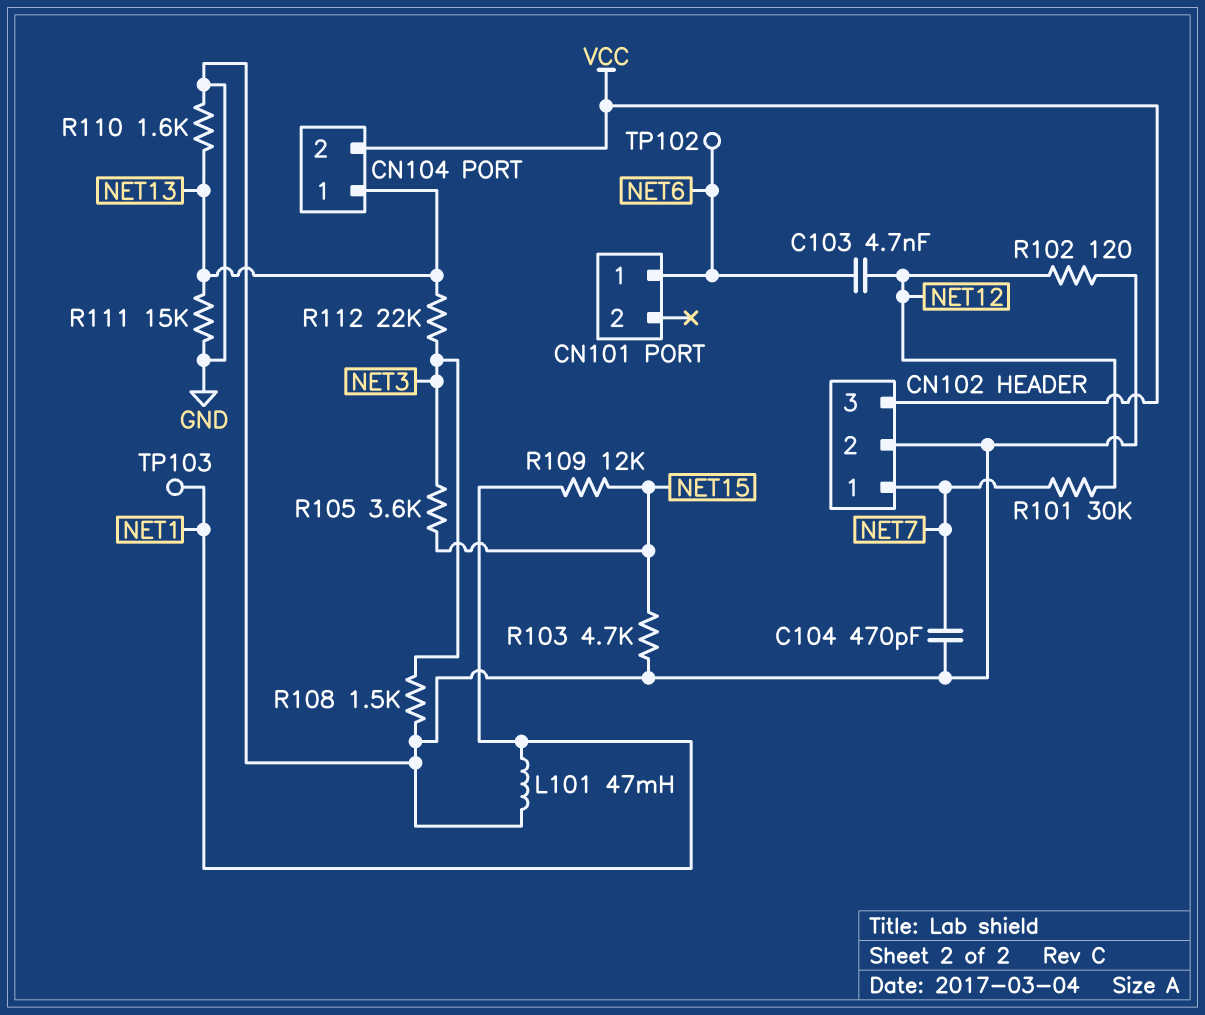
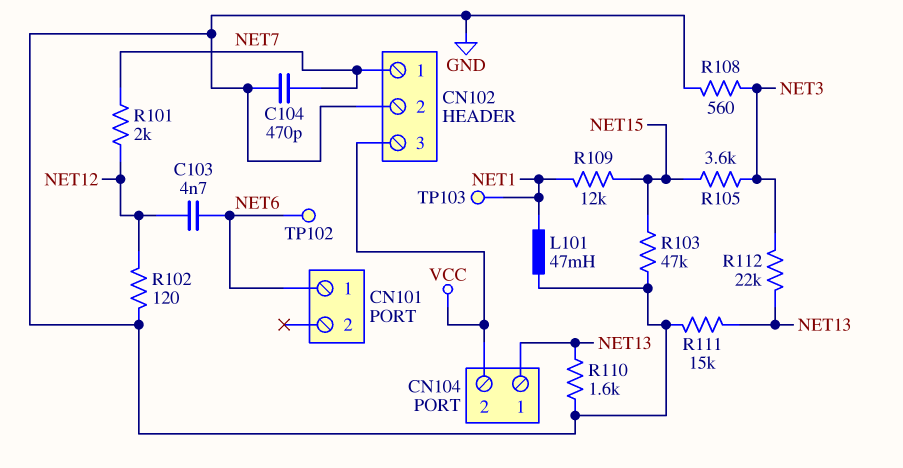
R101: 30k (NET7, NET12) -> 2k (NET7, NET12)
R103: 4.7k (GND, NET15) -> 47k (GND, NET15)
R108: 1.5k (GND, NET3) -> 560 (GND, NET3)

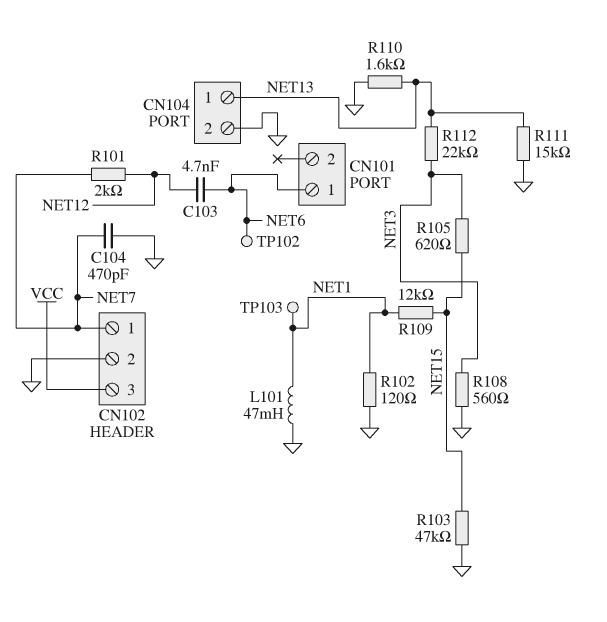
CN104 pin 2: VCC -> GND
R102: 120 (GND, NET12) -> 120 (GND, NET1)
R105: 3.6k (NET3, NET15) -> 620 (NET3, NET15)

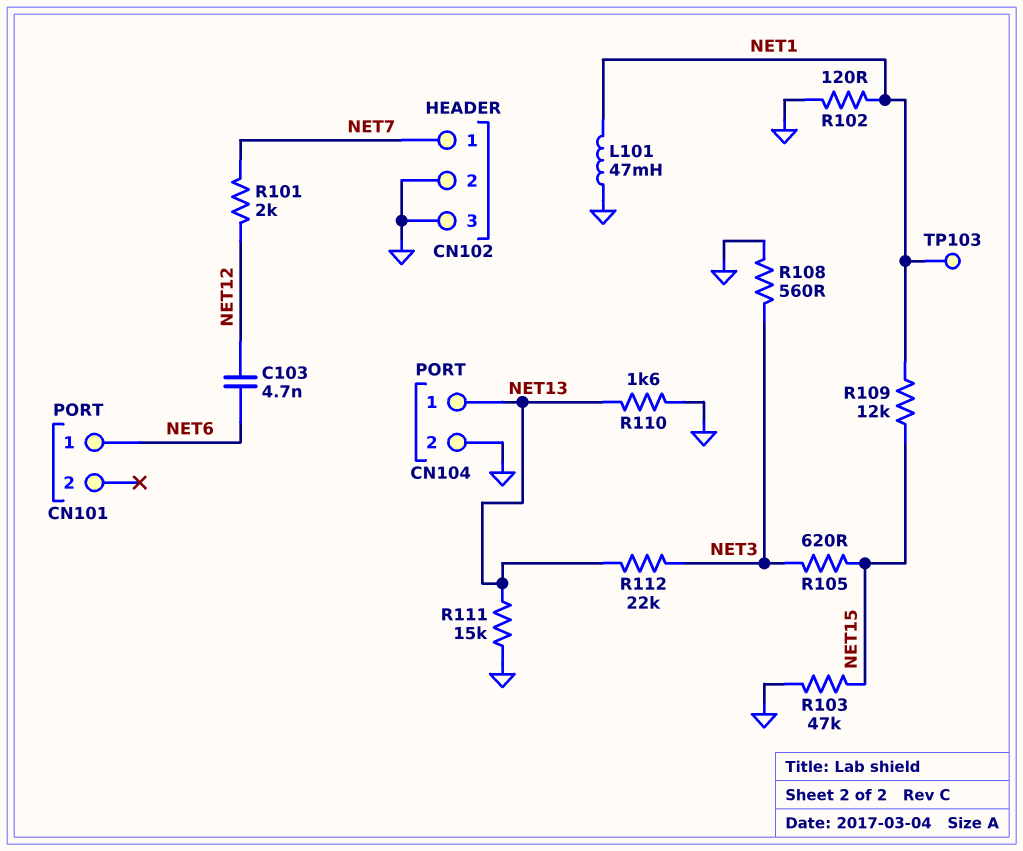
C104: 470pF (GND, NET7) -> none
CN102 pin 3: VCC -> GND
TP102: test point (NET6) -> none

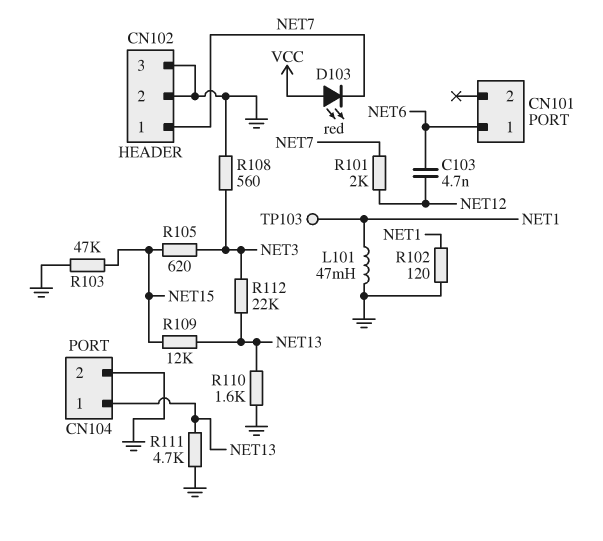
D103: none -> LED red (A VCC, K NET7)
R109: 12k (NET1, NET15) -> 12k (NET13, NET15)
R111: 15k (GND, NET13) -> 4.7k (GND, NET13)

